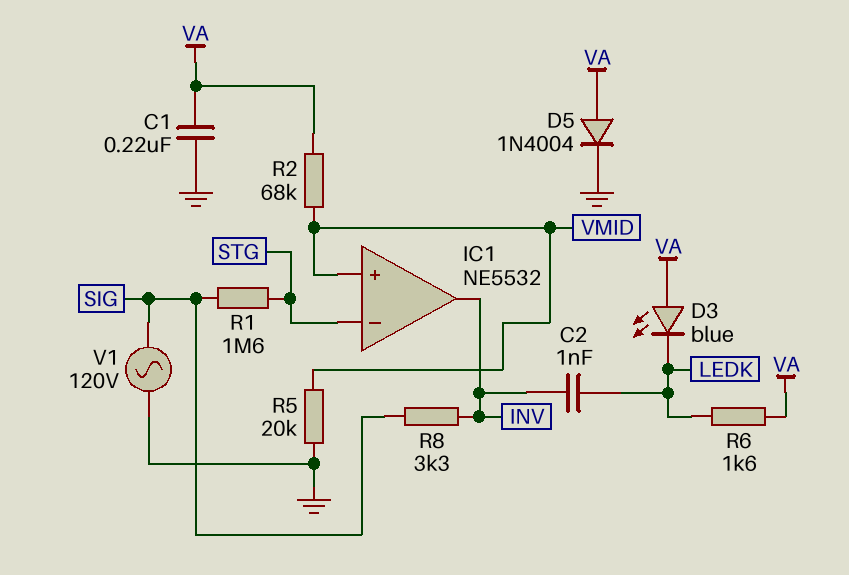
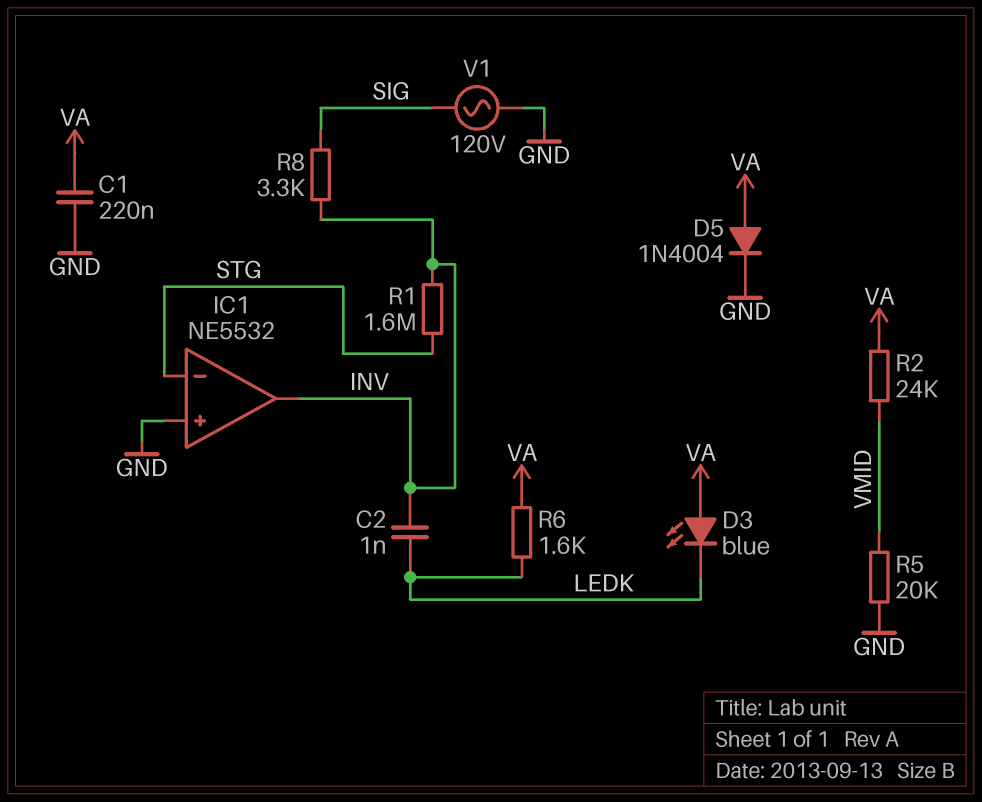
IC1 pin in+: VMID -> GND
R1: 1.6M (SIG, STG) -> 1.6M (INV, STG)
R2: 68k (VA, VMID) -> 24k (VA, VMID)

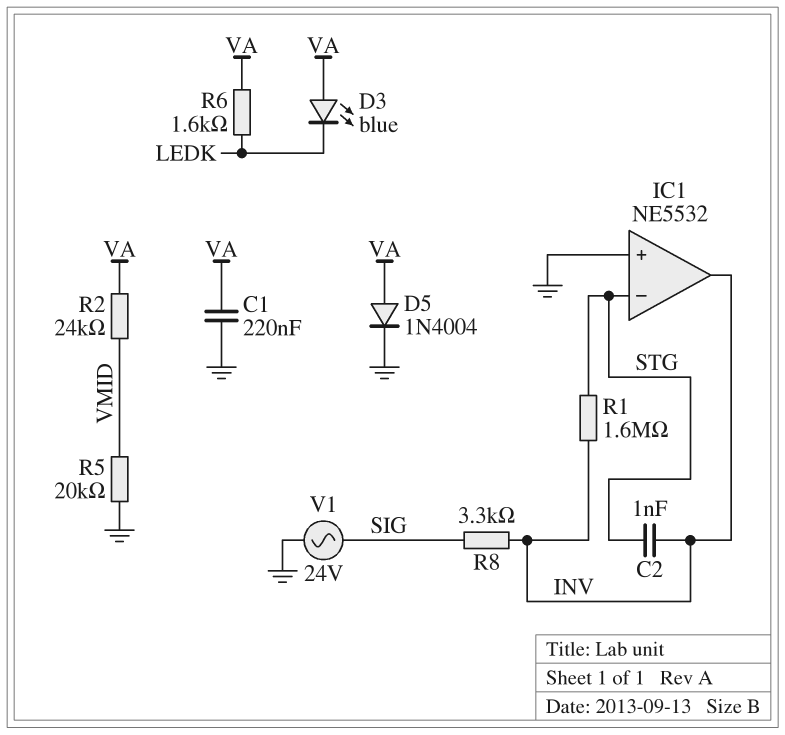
C2: 1nF (INV, LEDK) -> 1nF (INV, STG)
V1: AC 120V (GND, SIG) -> AC 24V (GND, SIG)

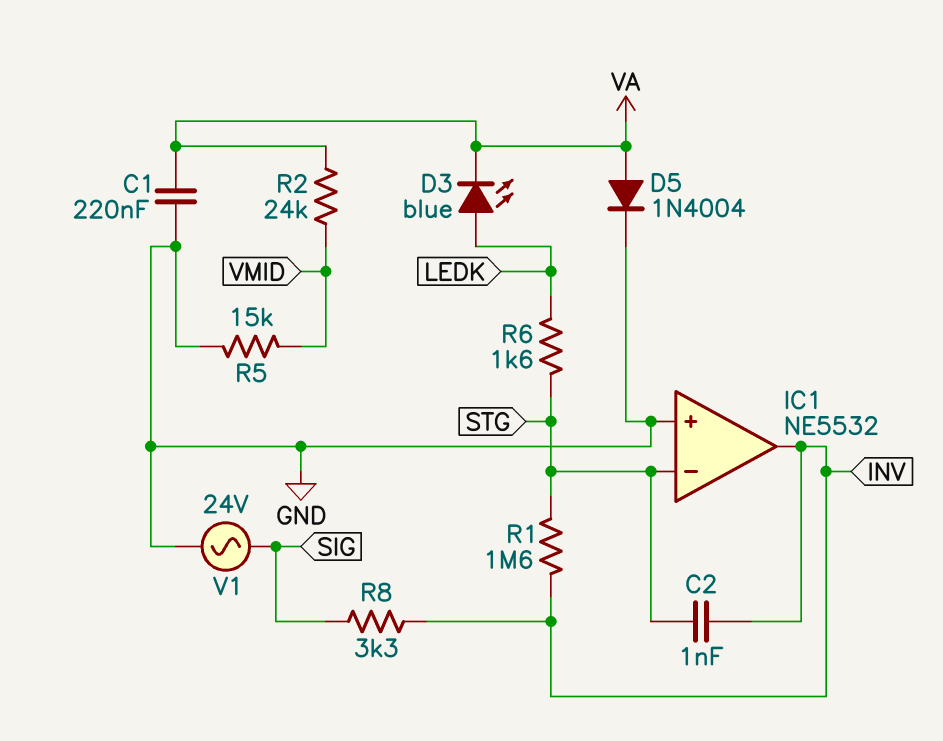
D3: LED blue (A VA, K LEDK) -> LED blue (A LEDK, K VA)
R5: 20k (GND, VMID) -> 15k (GND, VMID)
R6: 1.6k (LEDK, VA) -> 1.6k (LEDK, STG)

